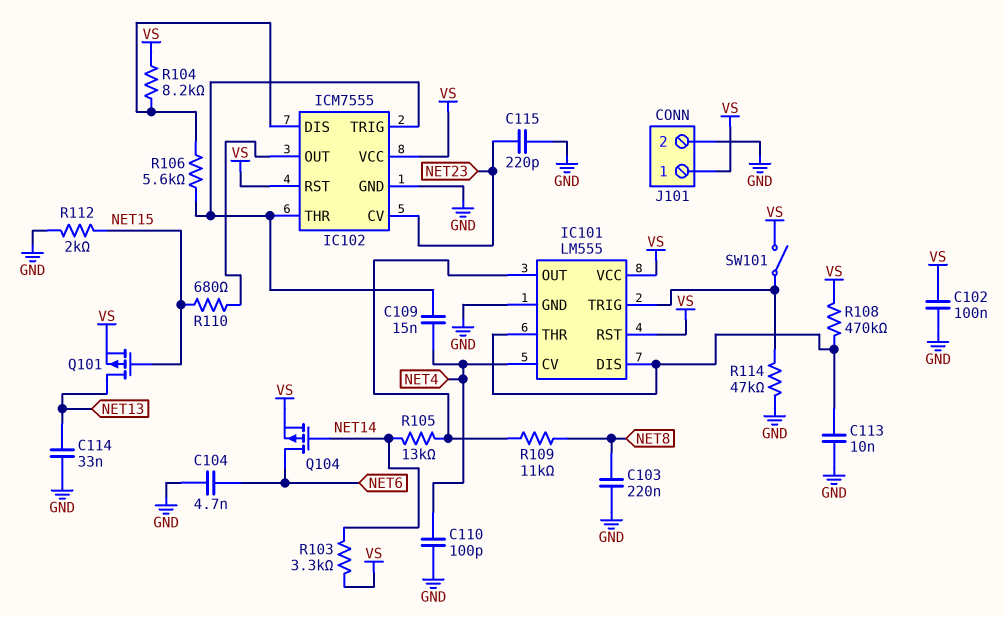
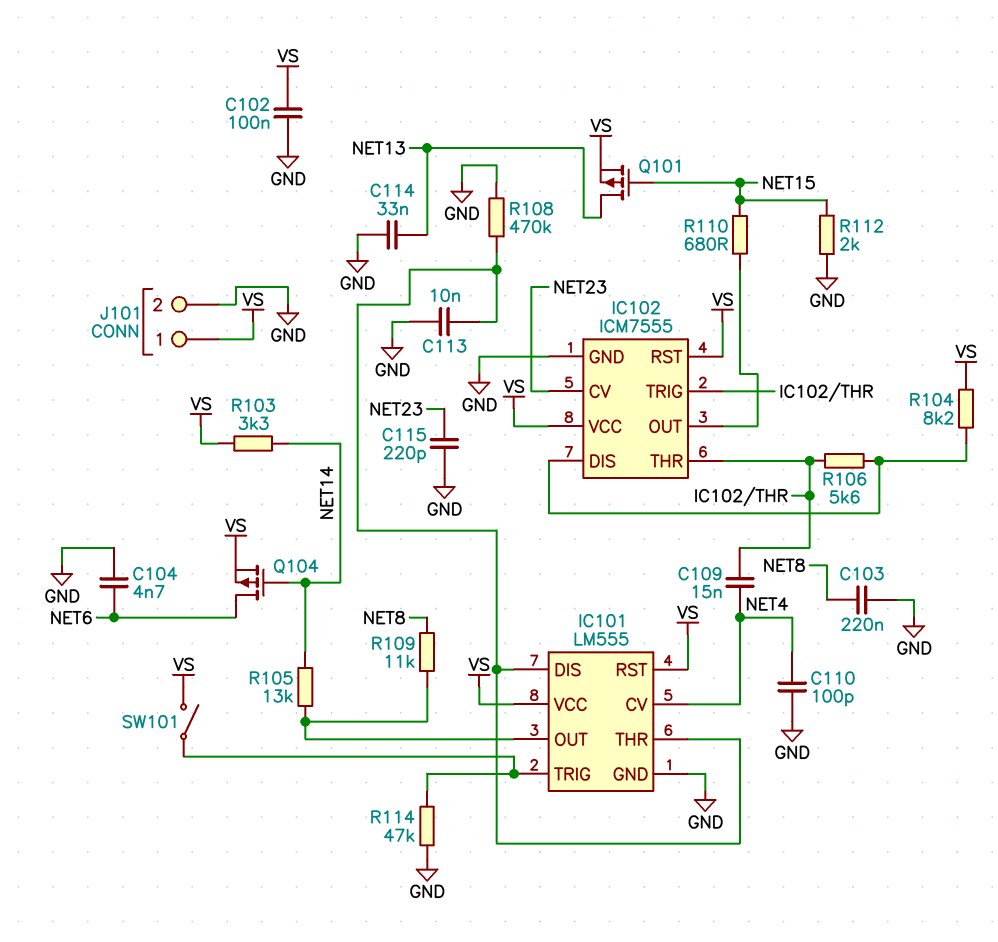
R108: 470k (IC101/DIS, VS) -> 470k (GND, IC101/DIS)

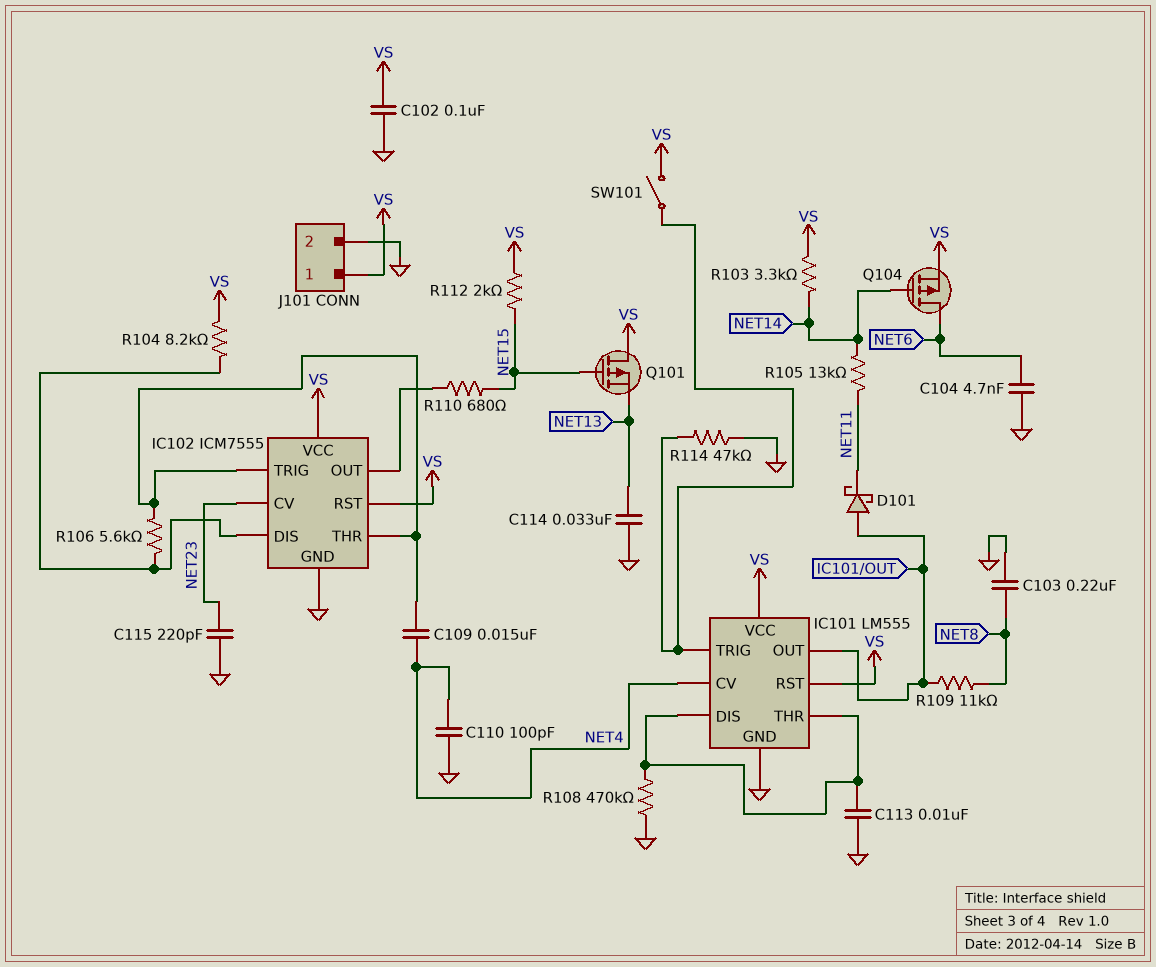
D101: none -> schottky (A IC101/OUT, K NET11)
Q101: PMOS (G NET15, D NET13, S VS) -> PMOS (G NET15, D VS, S NET13)
R105: 13k (IC101/OUT, NET14) -> 13k (NET11, NET14)
R112: 2k (GND, NET15) -> 2k (NET15, VS)

